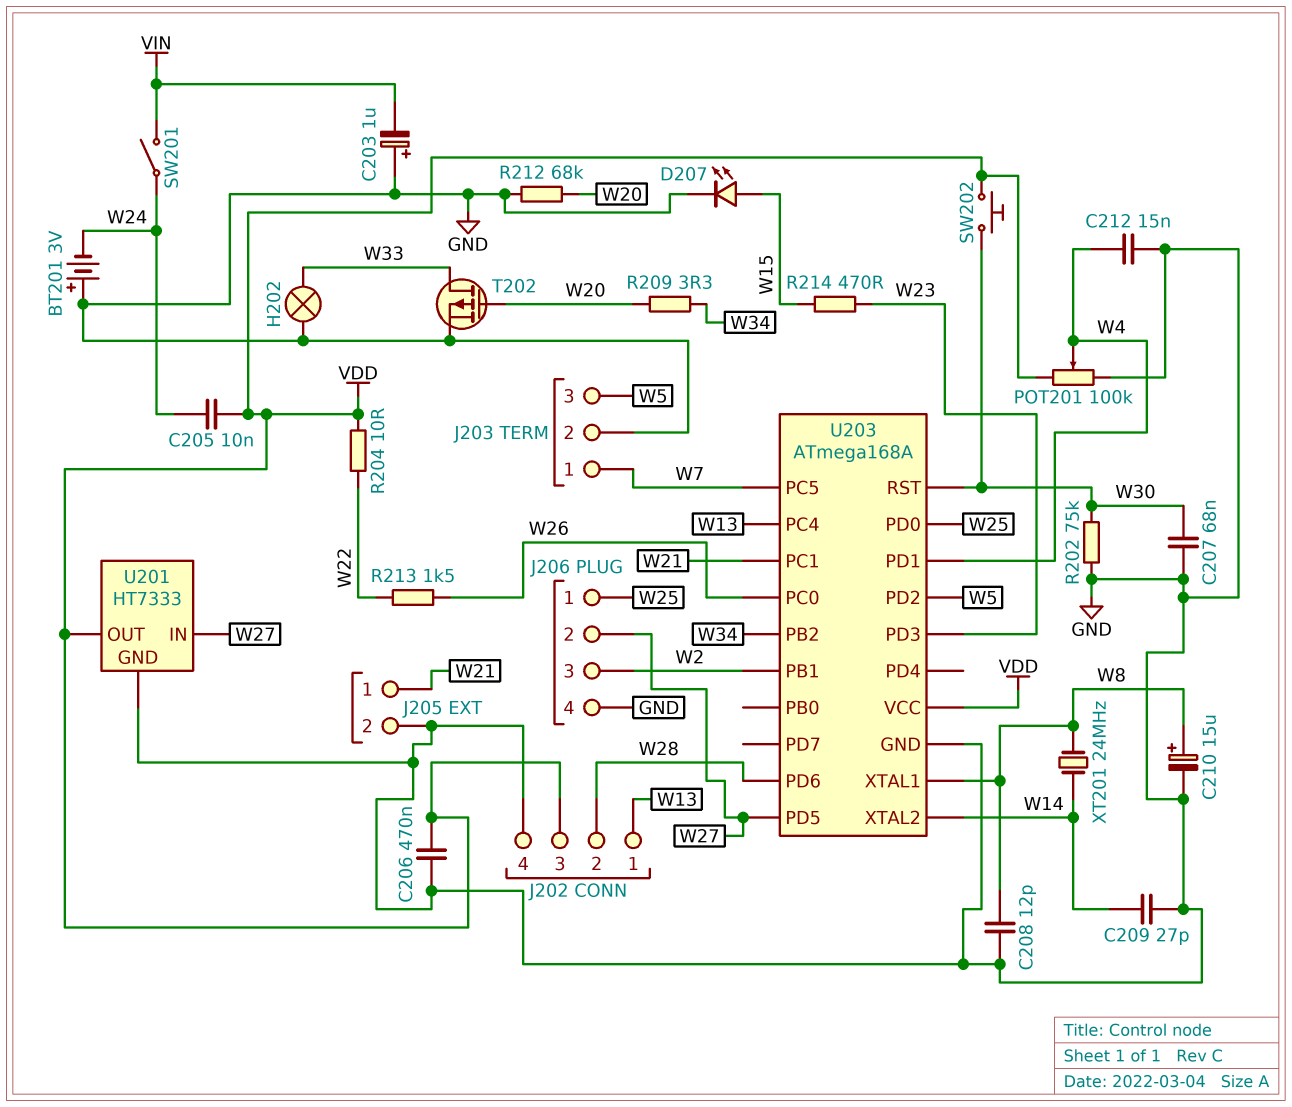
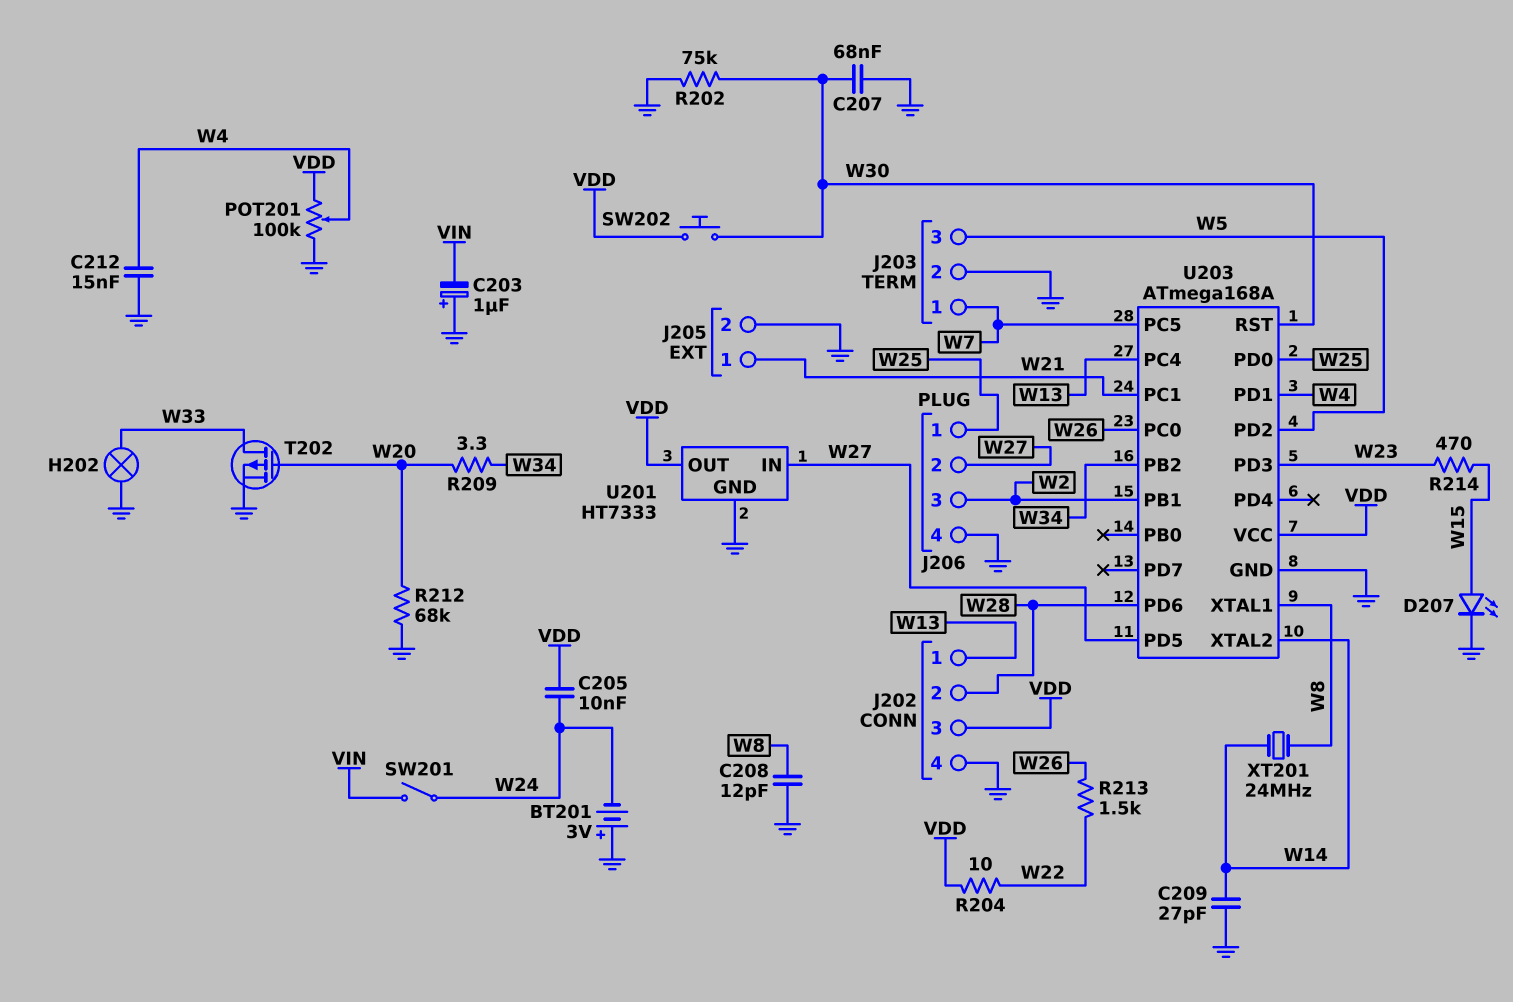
C206: 470nF (GND, VDD) -> none
C210: 15uF (plus W8, minus GND) -> none

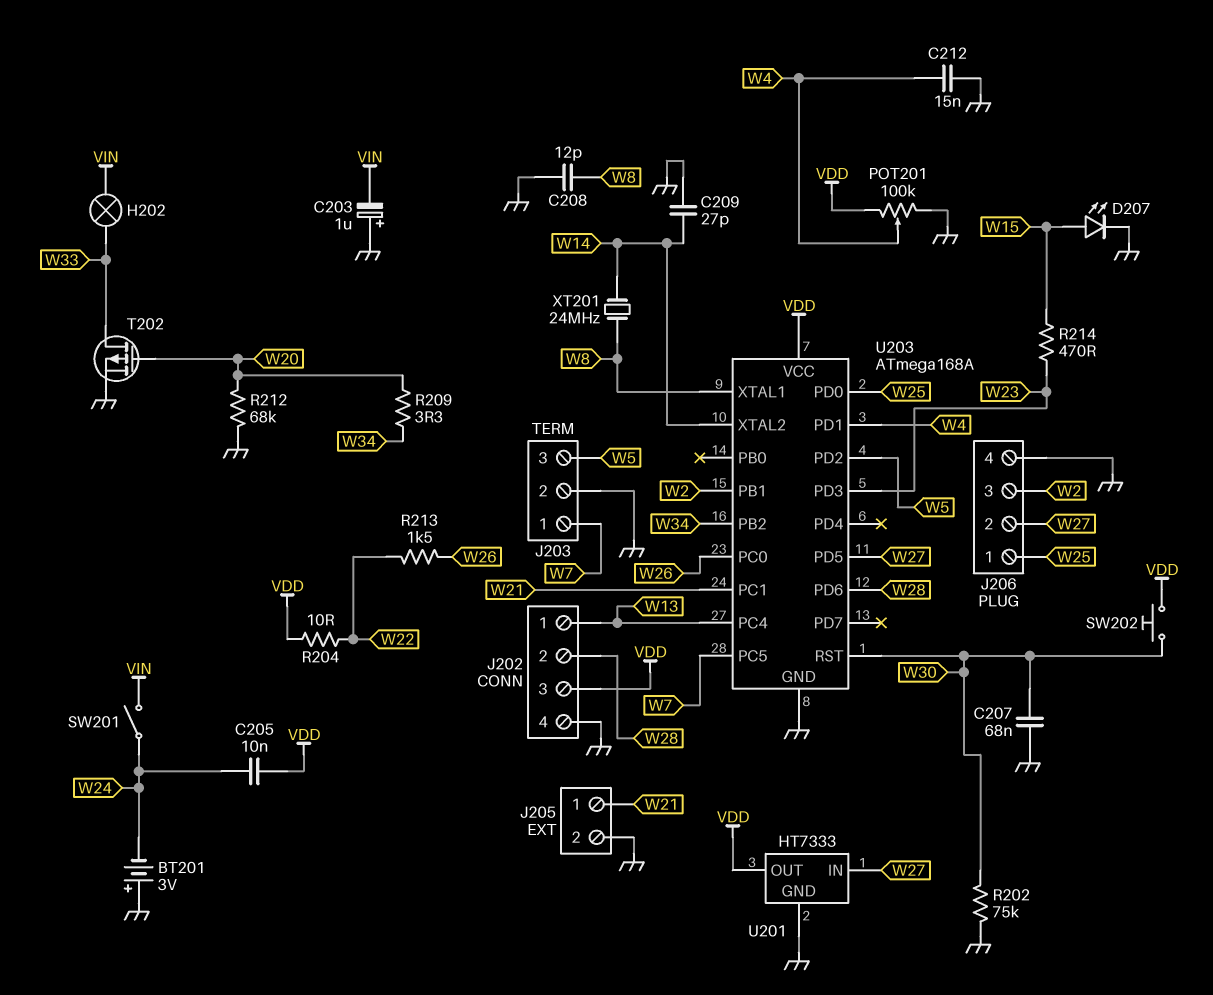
H202: lamp (GND, W33) -> lamp (VIN, W33)

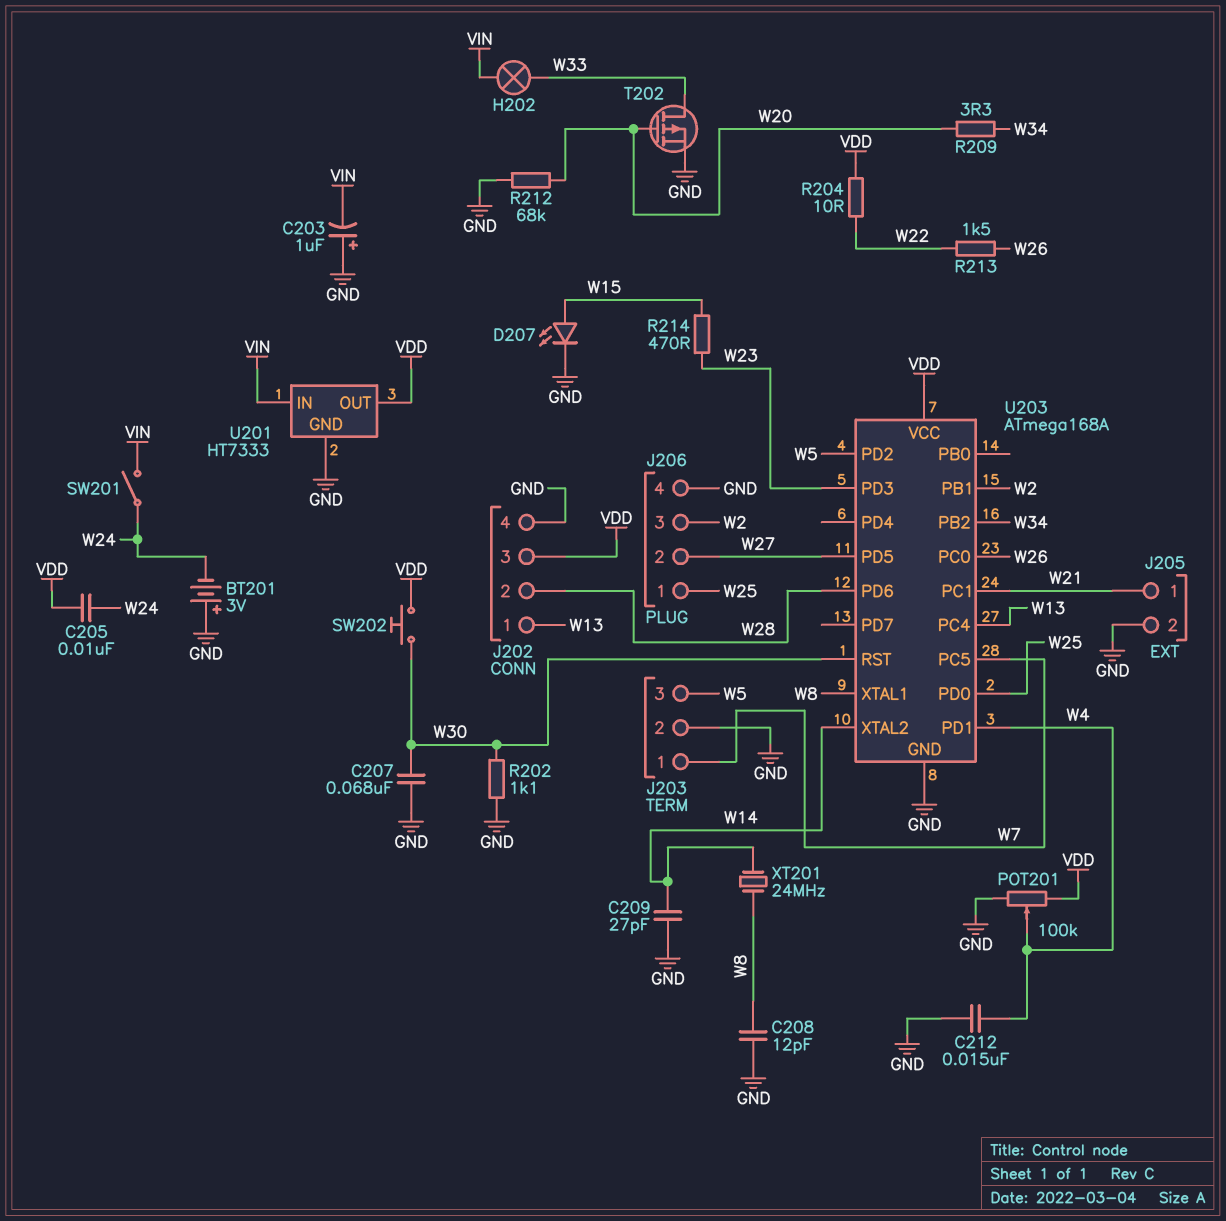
R202: 75k (GND, W30) -> 1.1k (GND, W30)
U201 pin IN: W27 -> VIN

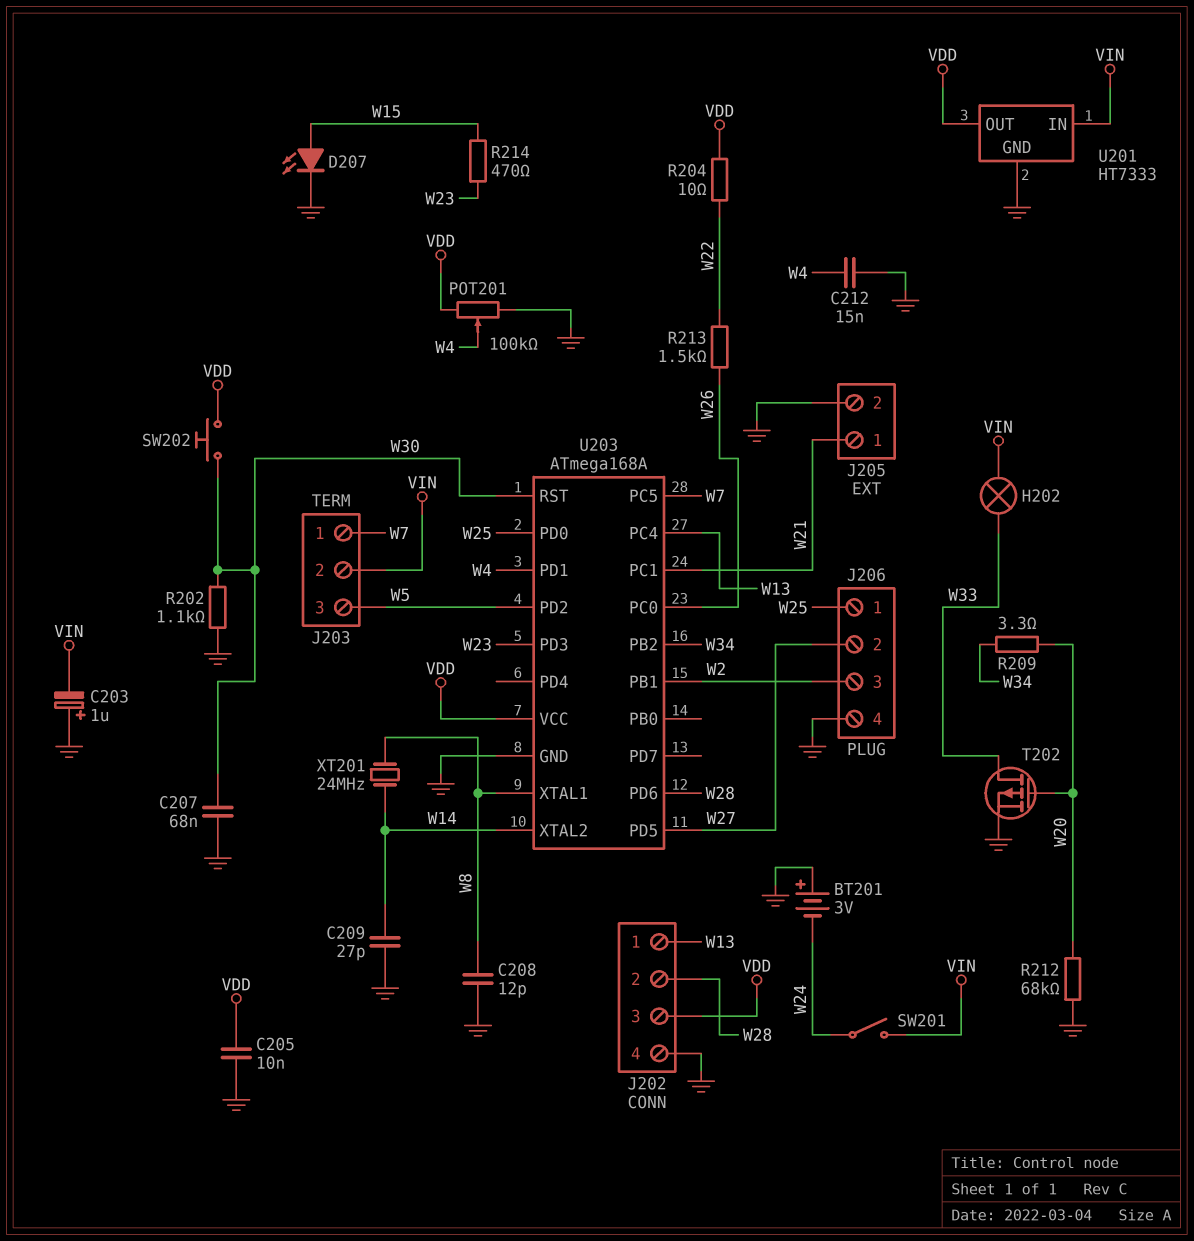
C205: 10nF (VDD, W24) -> 10nF (GND, VDD)
J203 pin 2: GND -> VIN

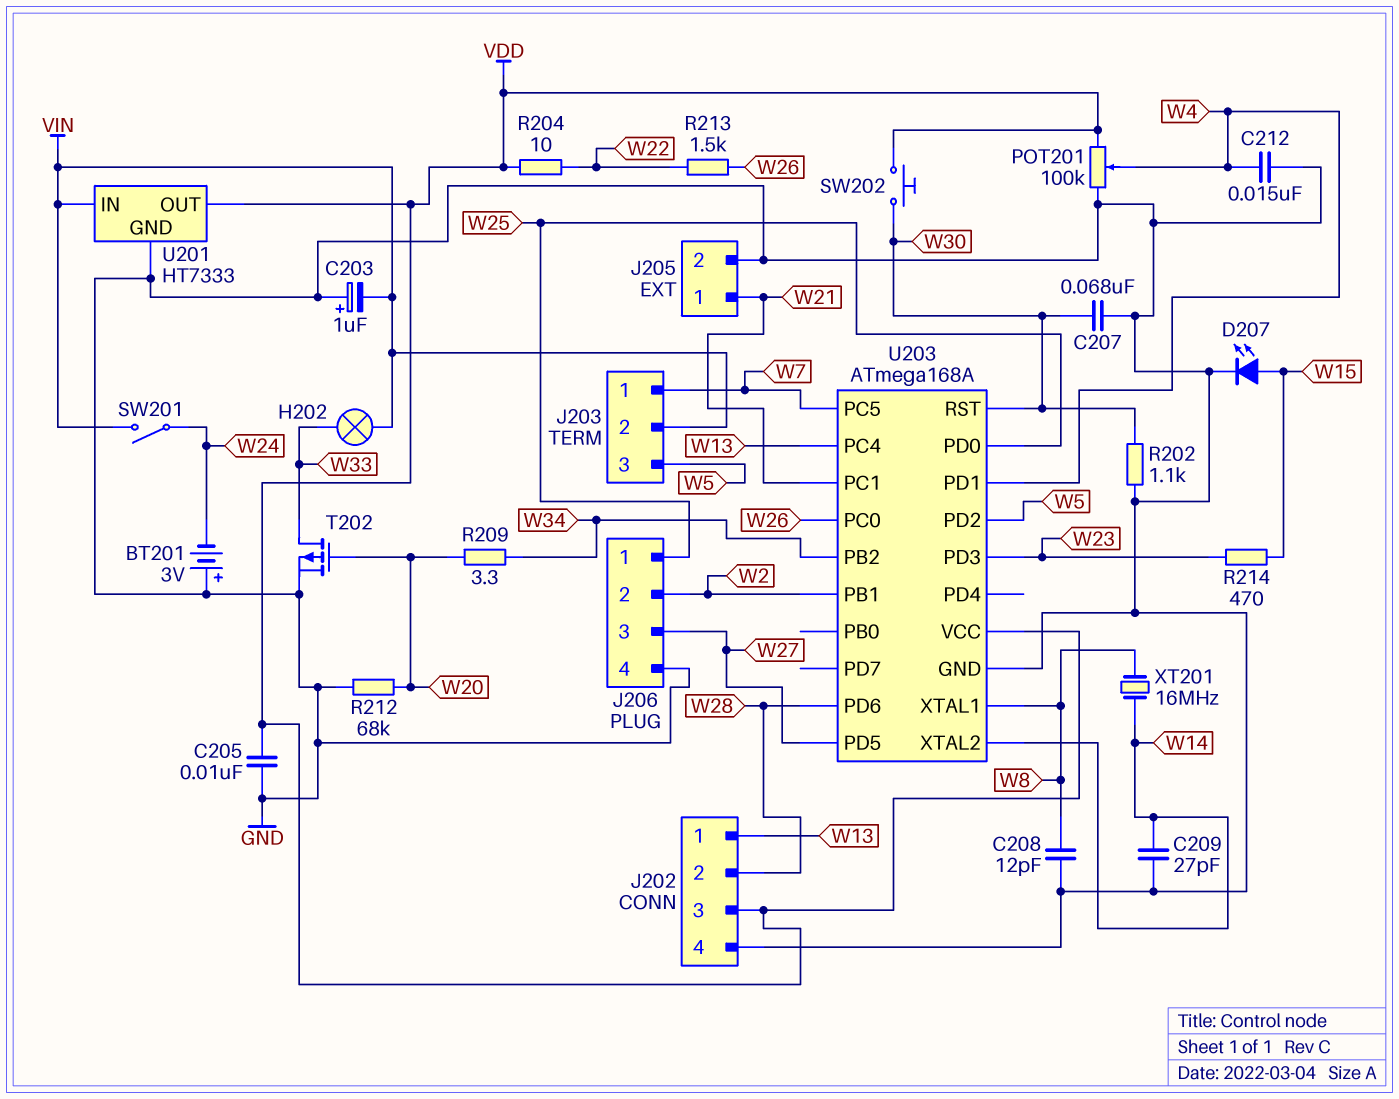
J206 pin 2: W27 -> W2
J206 pin 3: W2 -> W27
XT201: 24MHz (W8, W14) -> 16MHz (W8, W14)

